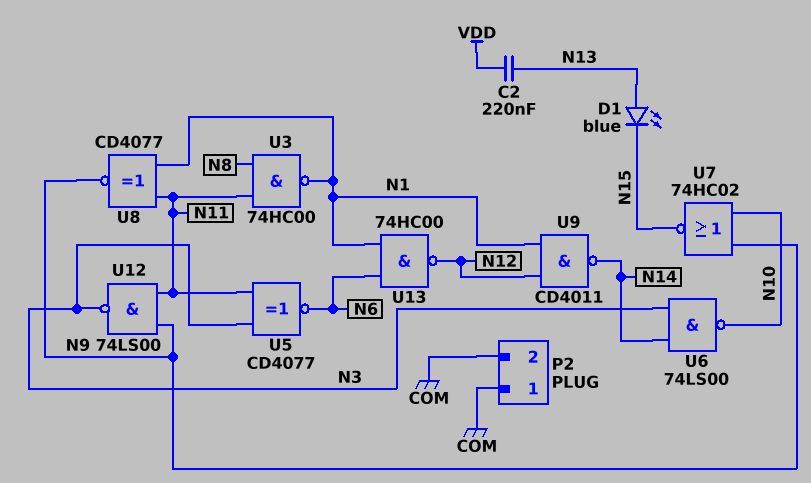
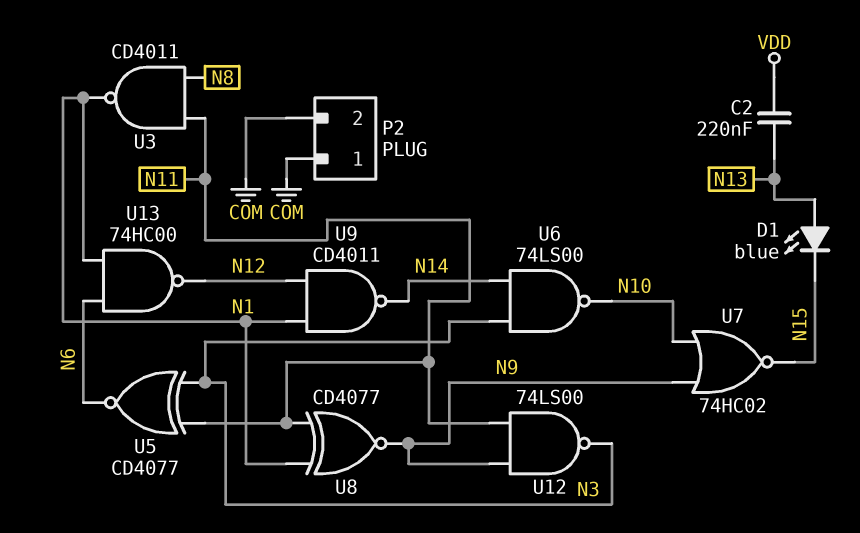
U3: NAND 74HC00 (in N8, in N11, out N1) -> NAND CD4011 (in N8, in N11, out N1)

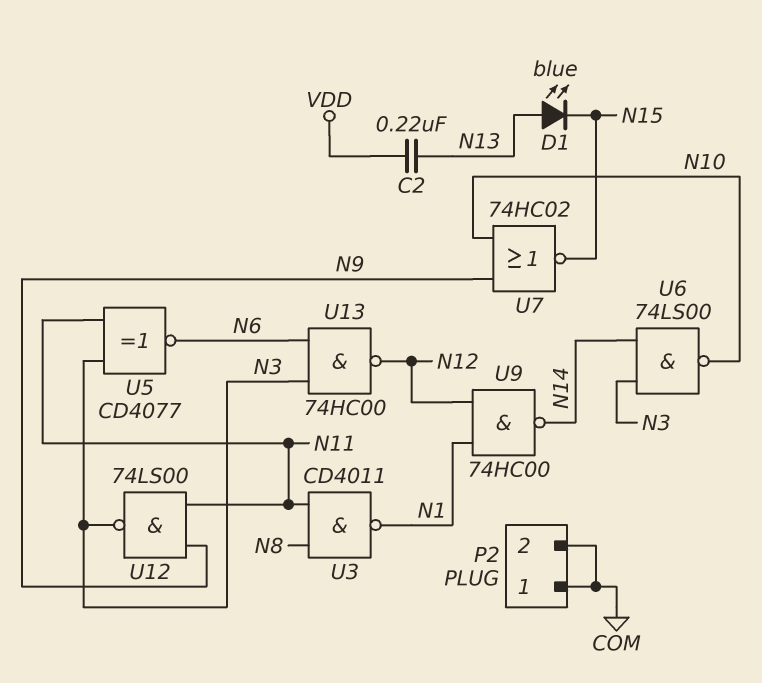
U8: XNOR CD4077 (in N1, in N11, out N9) -> none
U9: NAND CD4011 (in N1, in N12, out N14) -> NAND 74HC00 (in N1, in N12, out N14)
U13: NAND 74HC00 (in N1, in N6, out N12) -> NAND 74HC00 (in N3, in N6, out N12)

